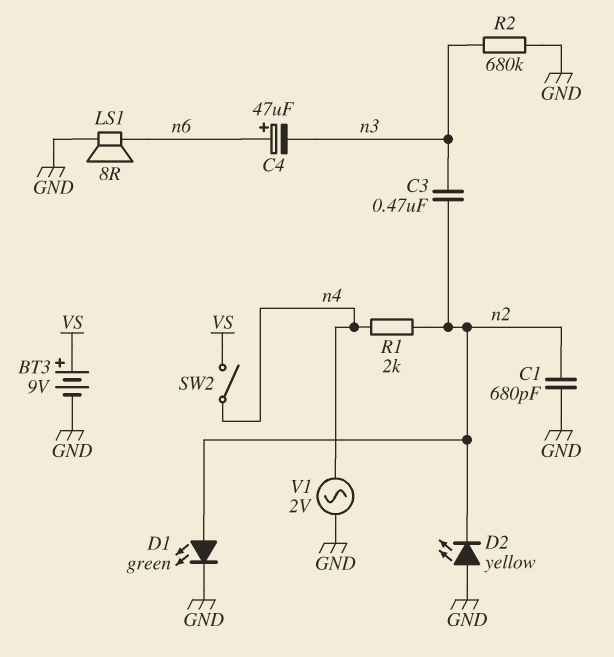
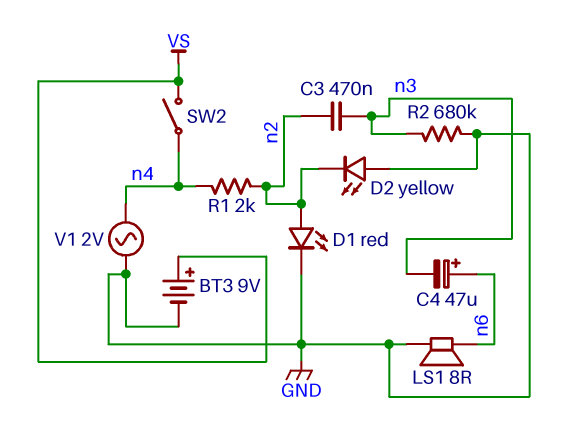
C1: 680pF (GND, n2) -> none
D1: LED green (A n2, K GND) -> LED red (A n2, K GND)

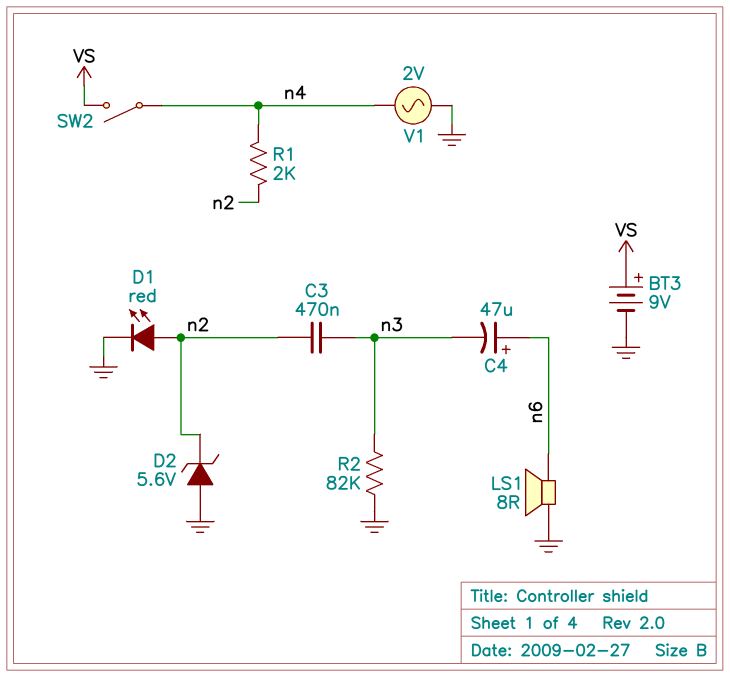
D2: LED yellow (A GND, K n2) -> zener 5.6V (A GND, K n2)
R2: 680k (GND, n3) -> 82k (GND, n3)

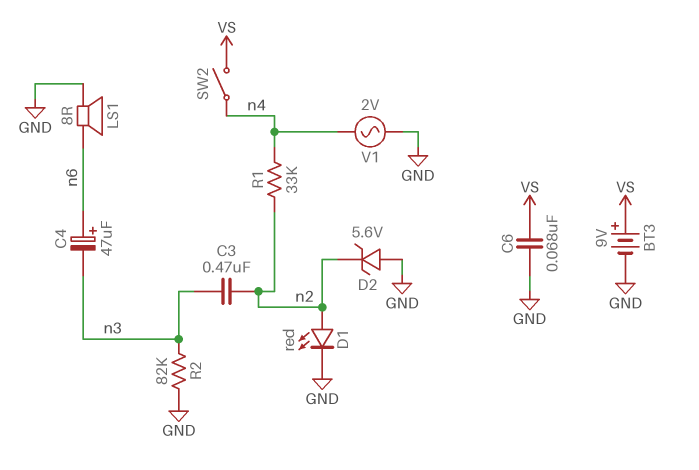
C6: none -> 68nF (GND, VS)
R1: 2k (n2, n4) -> 33k (n2, n4)

